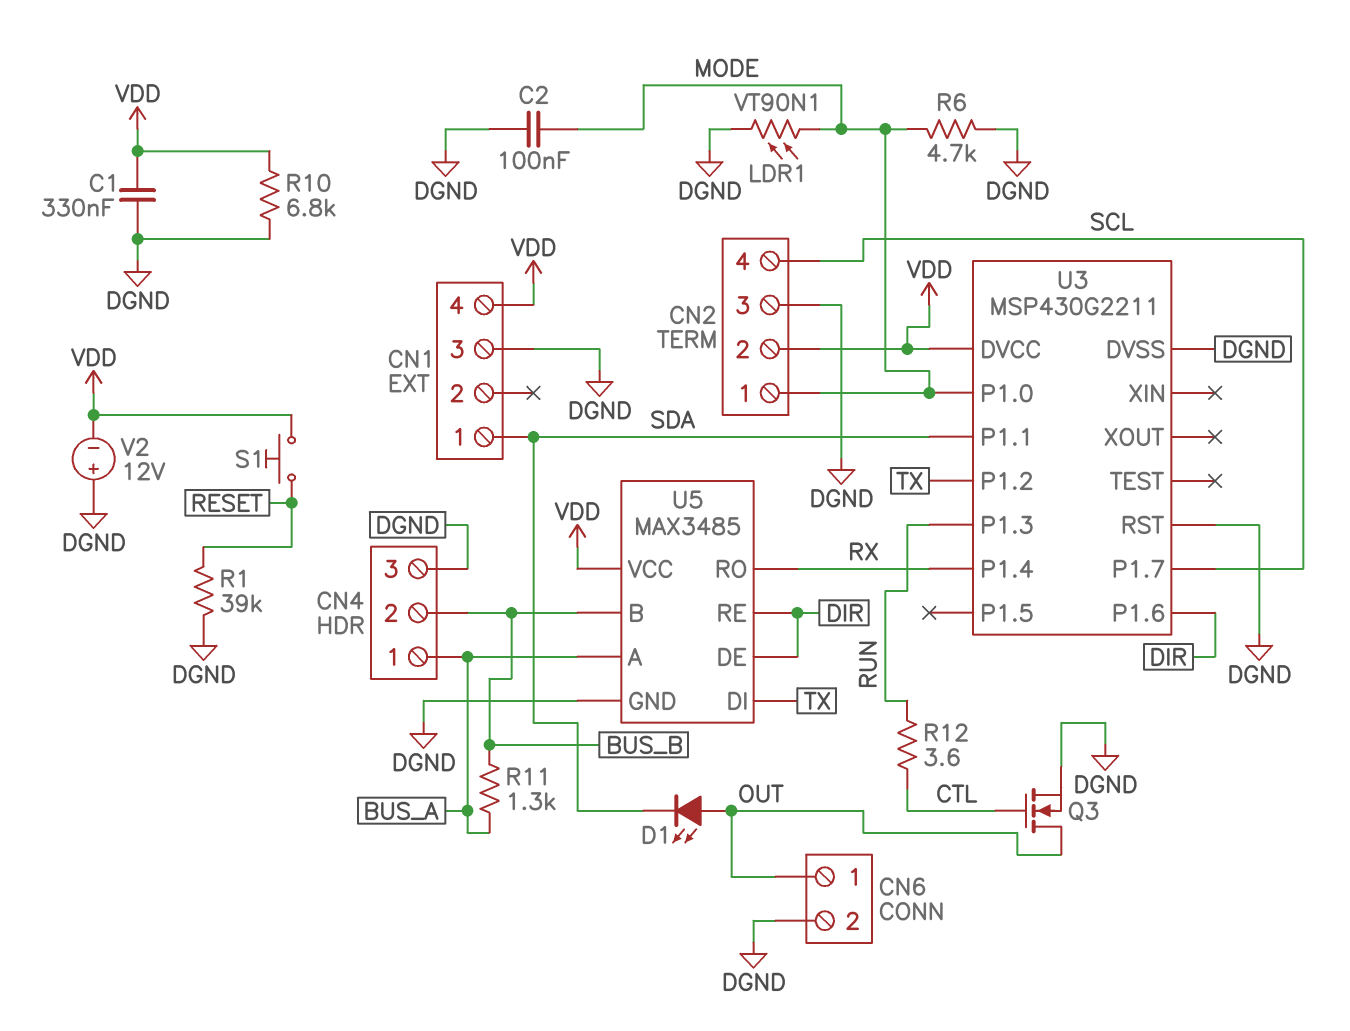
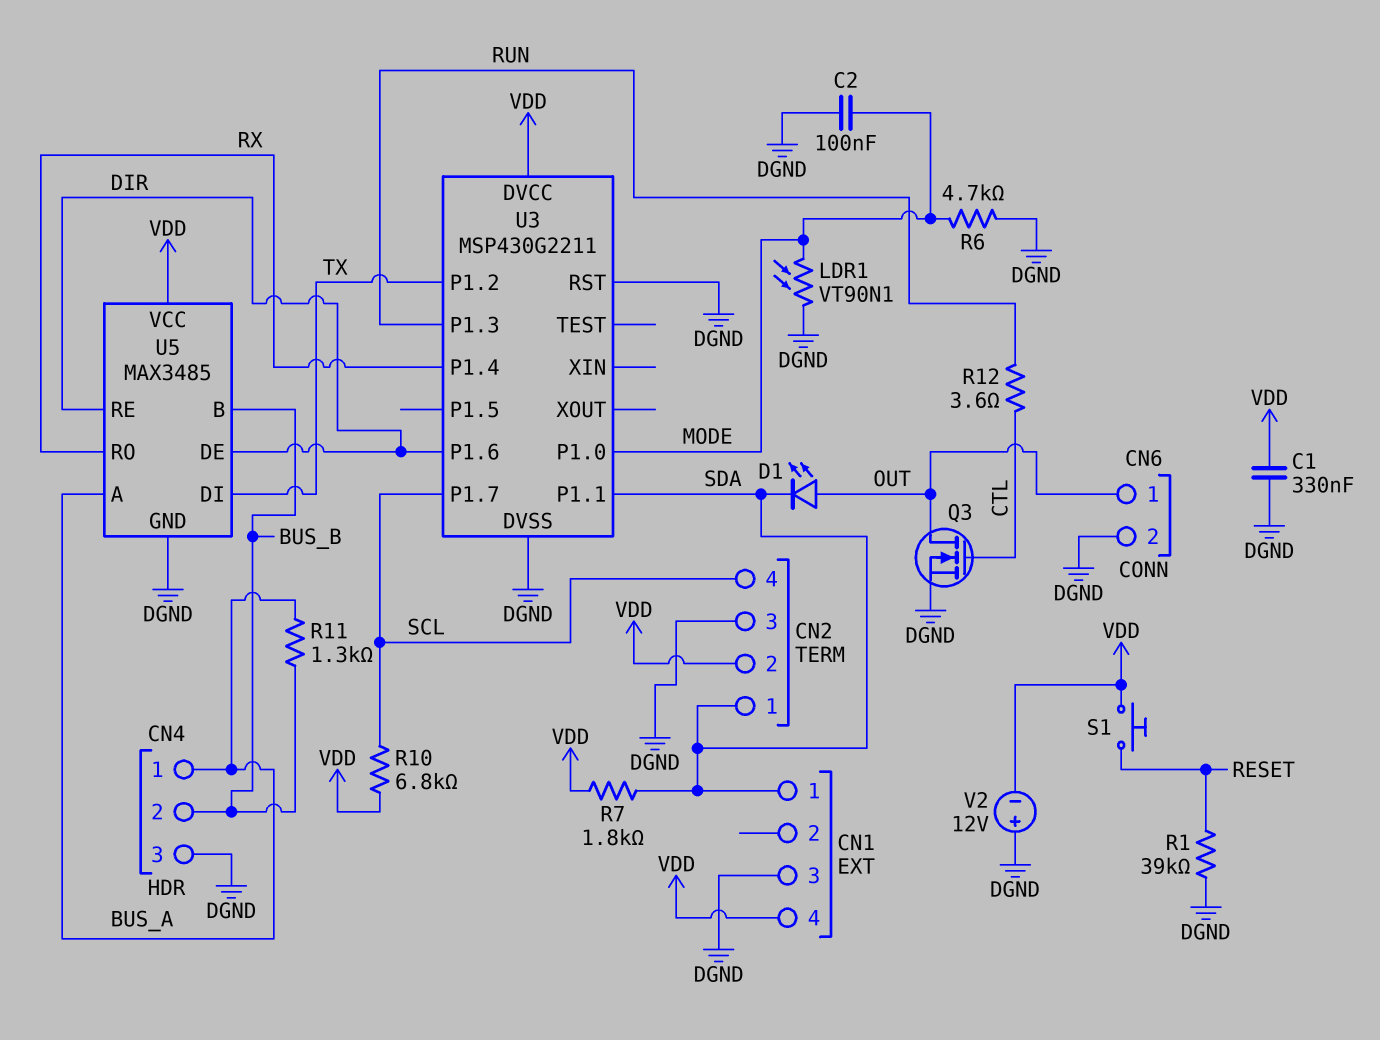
CN2 pin 1: MODE -> SDA
R7: none -> 1.8k (SDA, VDD)
R10: 6.8k (DGND, VDD) -> 6.8k (SCL, VDD)

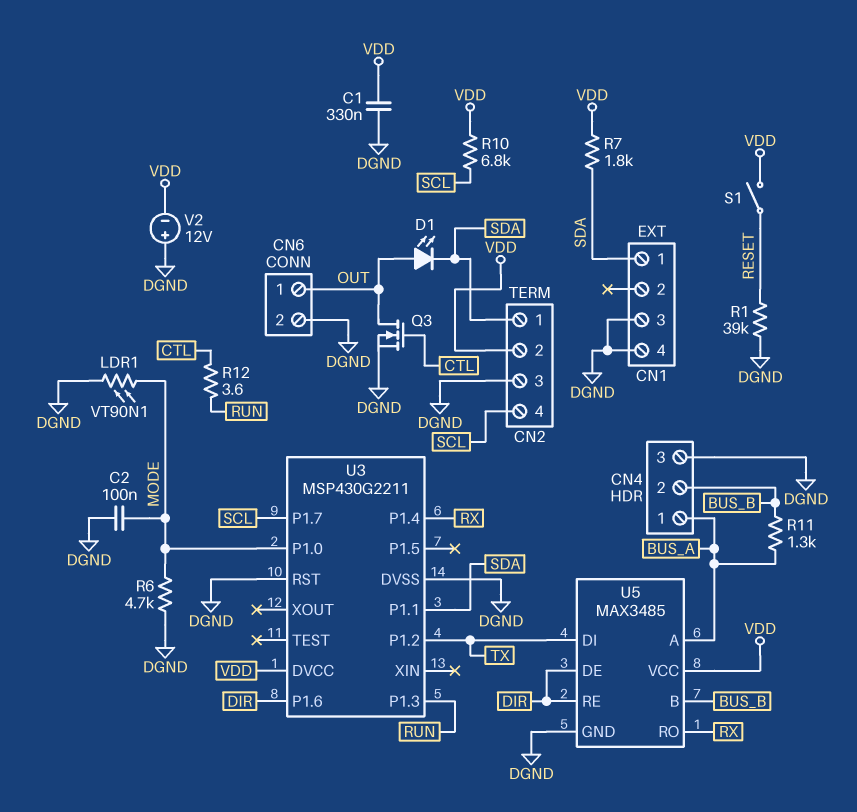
CN1 pin 4: VDD -> DGND
S1: button (RESET, VDD) -> switch (RESET, VDD)

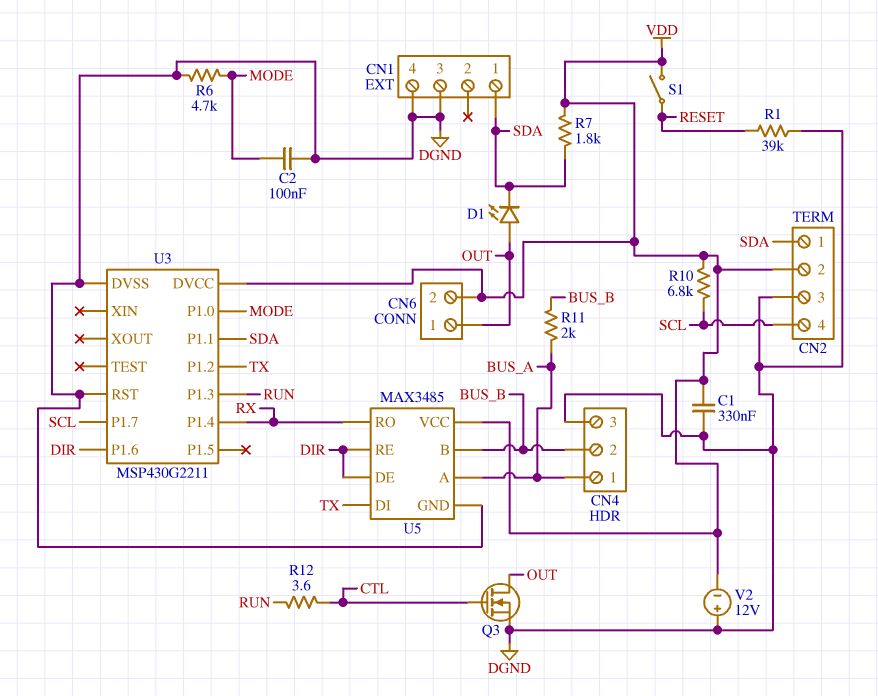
CN6 pin 2: DGND -> VDD
LDR1: VT90N1 (DGND, MODE) -> none
R11: 1.3k (BUS_A, BUS_B) -> 2k (BUS_A, BUS_B)

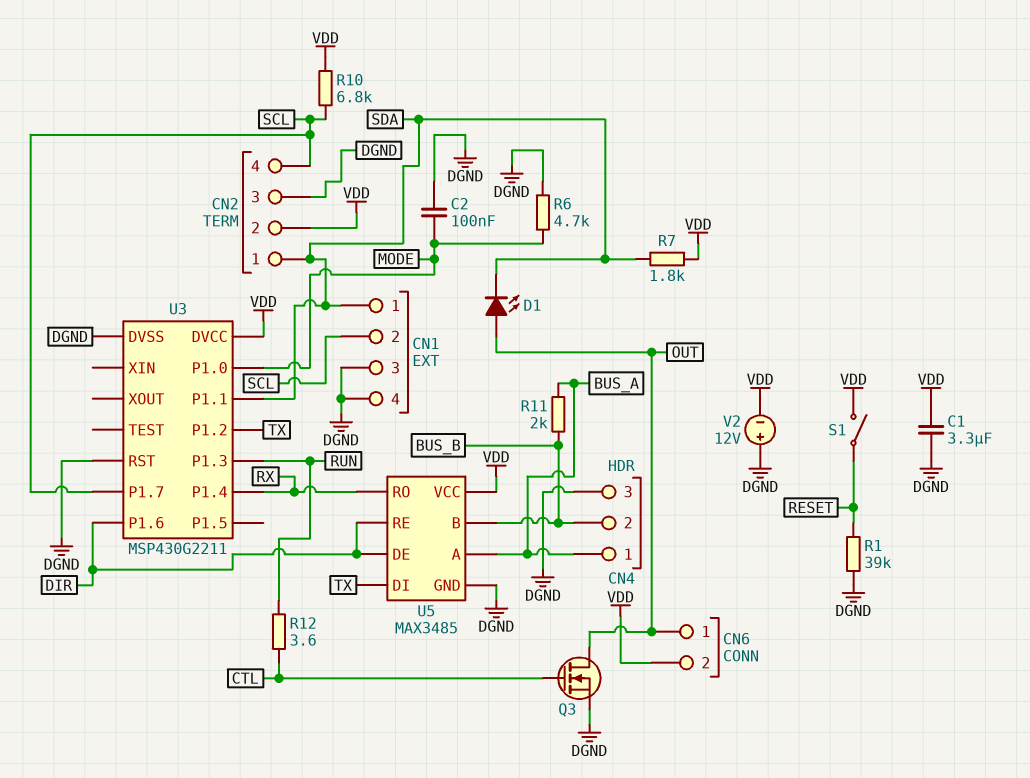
C1: 330nF (DGND, VDD) -> 3.3uF (DGND, VDD)
CN1 pin 2: none -> SCL

